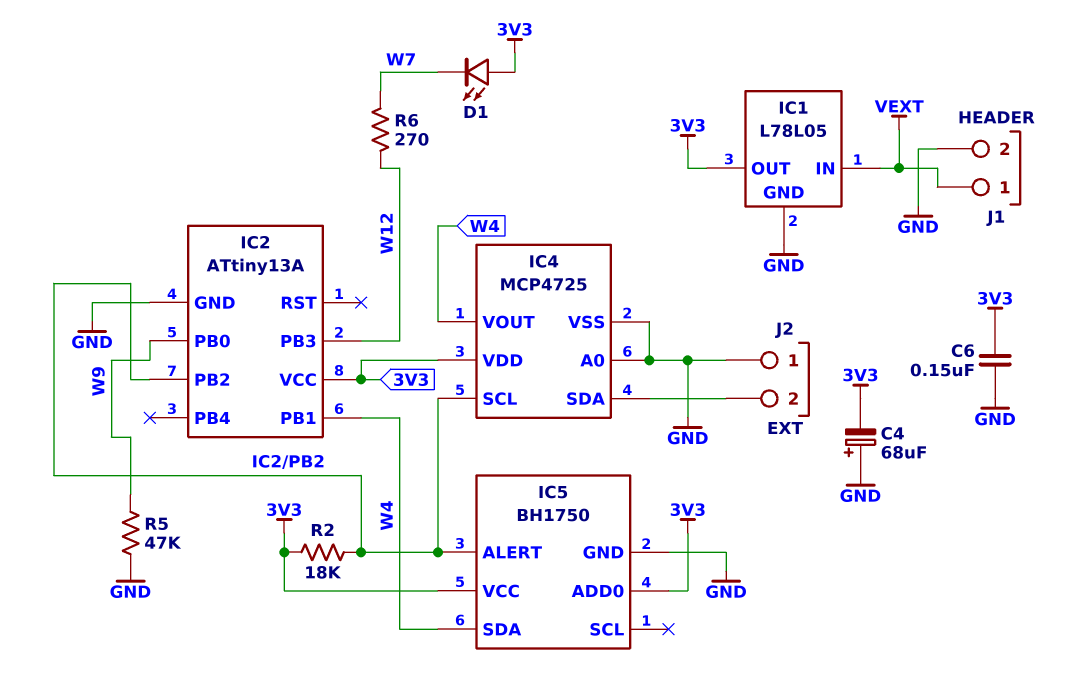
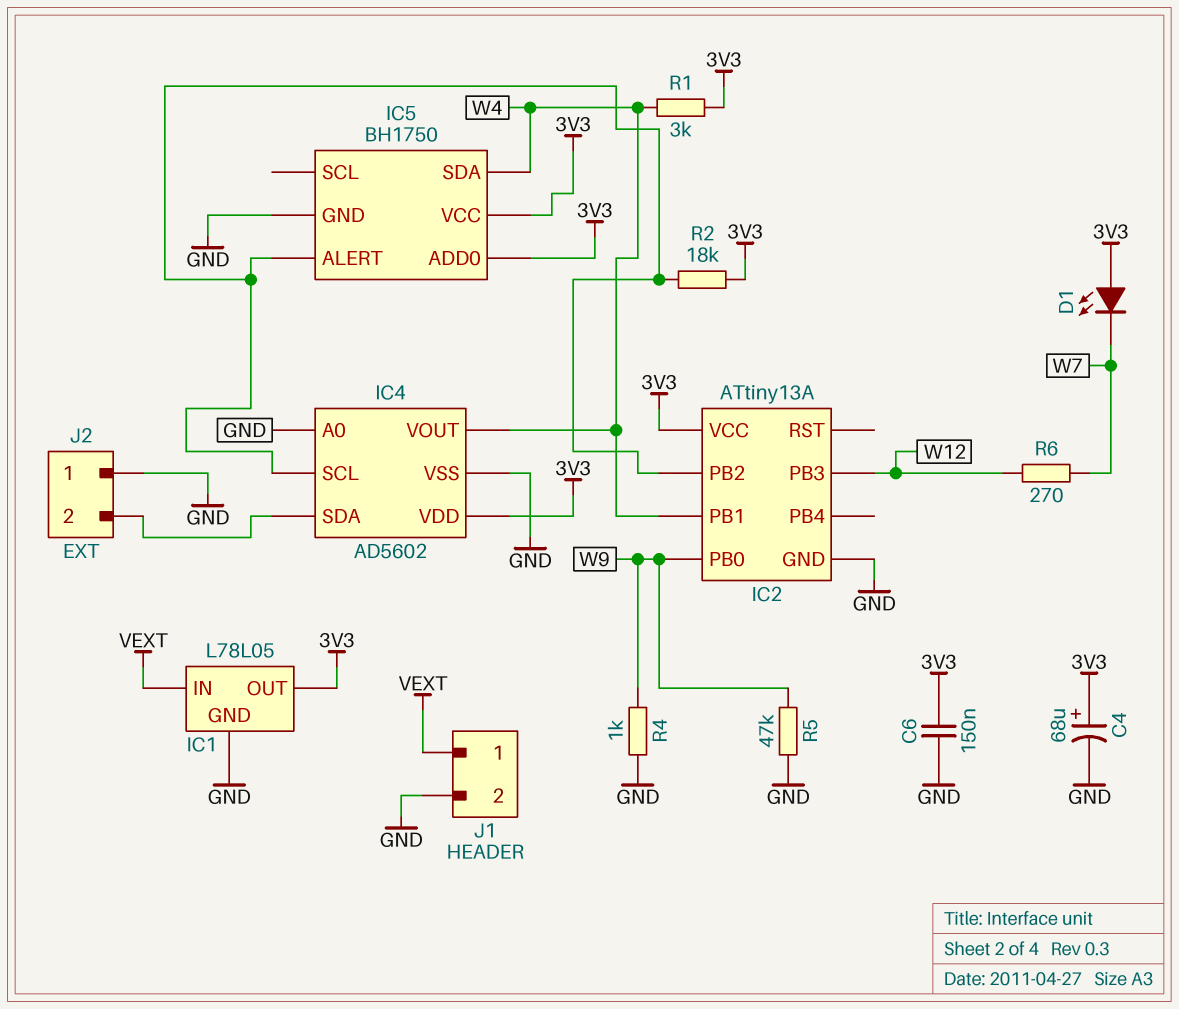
C4: 68uF (plus GND, minus 3V3) -> 68uF (plus 3V3, minus GND)
IC4: MCP4725 -> AD5602
R1: none -> 3k (3V3, W4)
R4: none -> 1k (GND, W9)

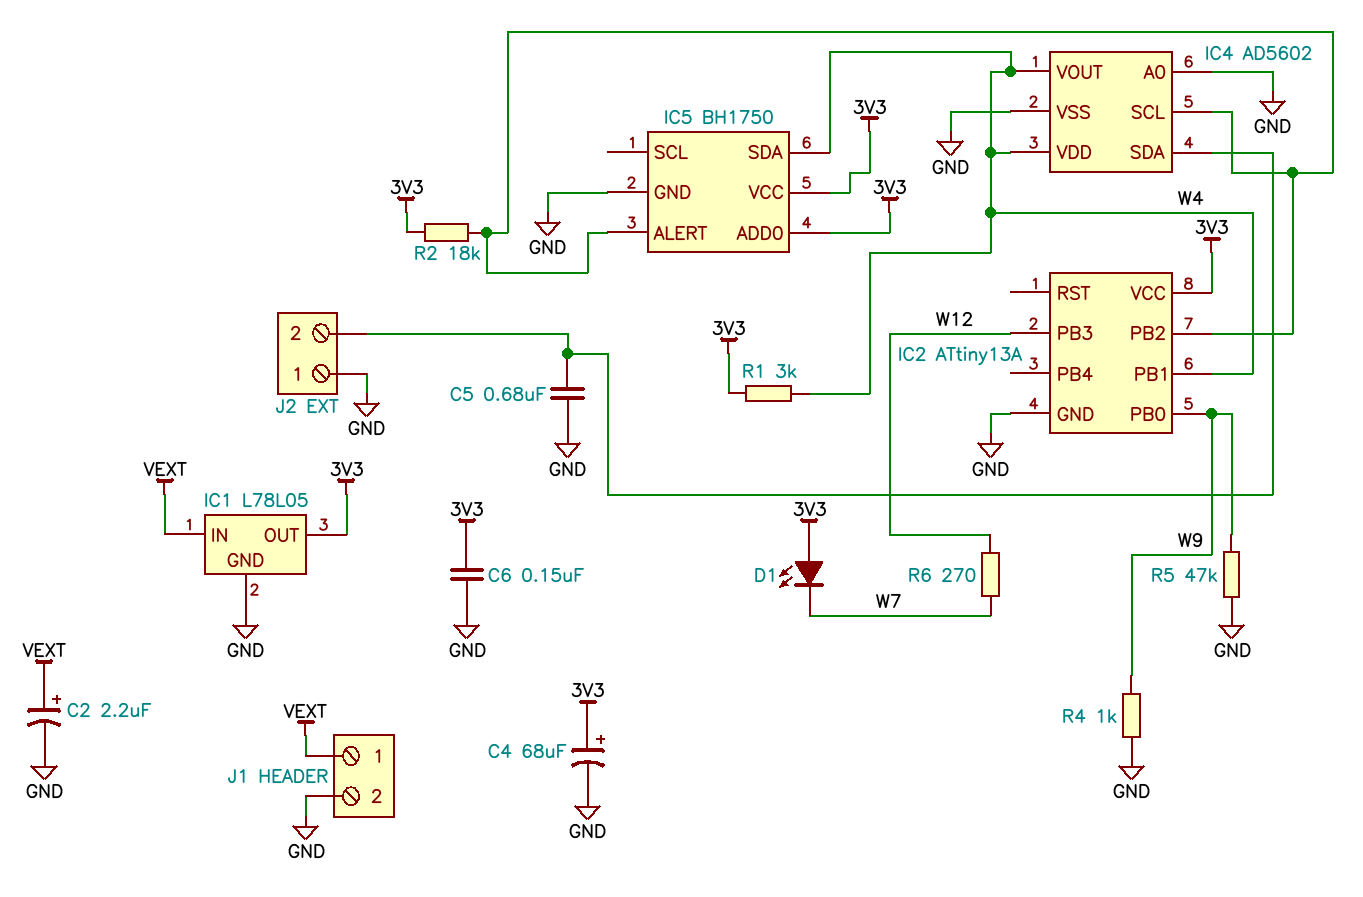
C2: none -> 2.2uF (plus VEXT, minus GND)
C5: none -> 680nF (GND, IC4/SDA)
IC4 pin VDD: 3V3 -> W4

